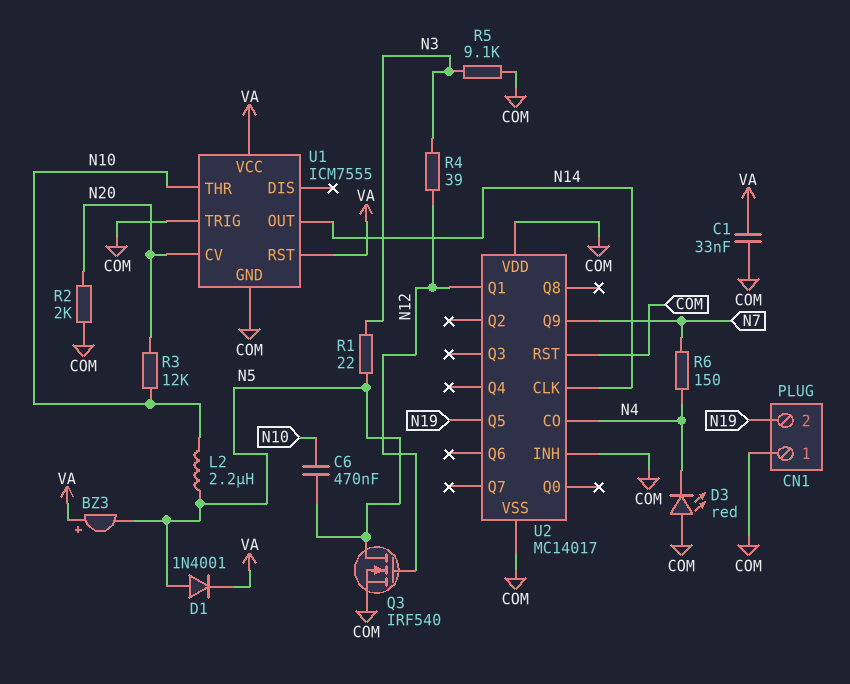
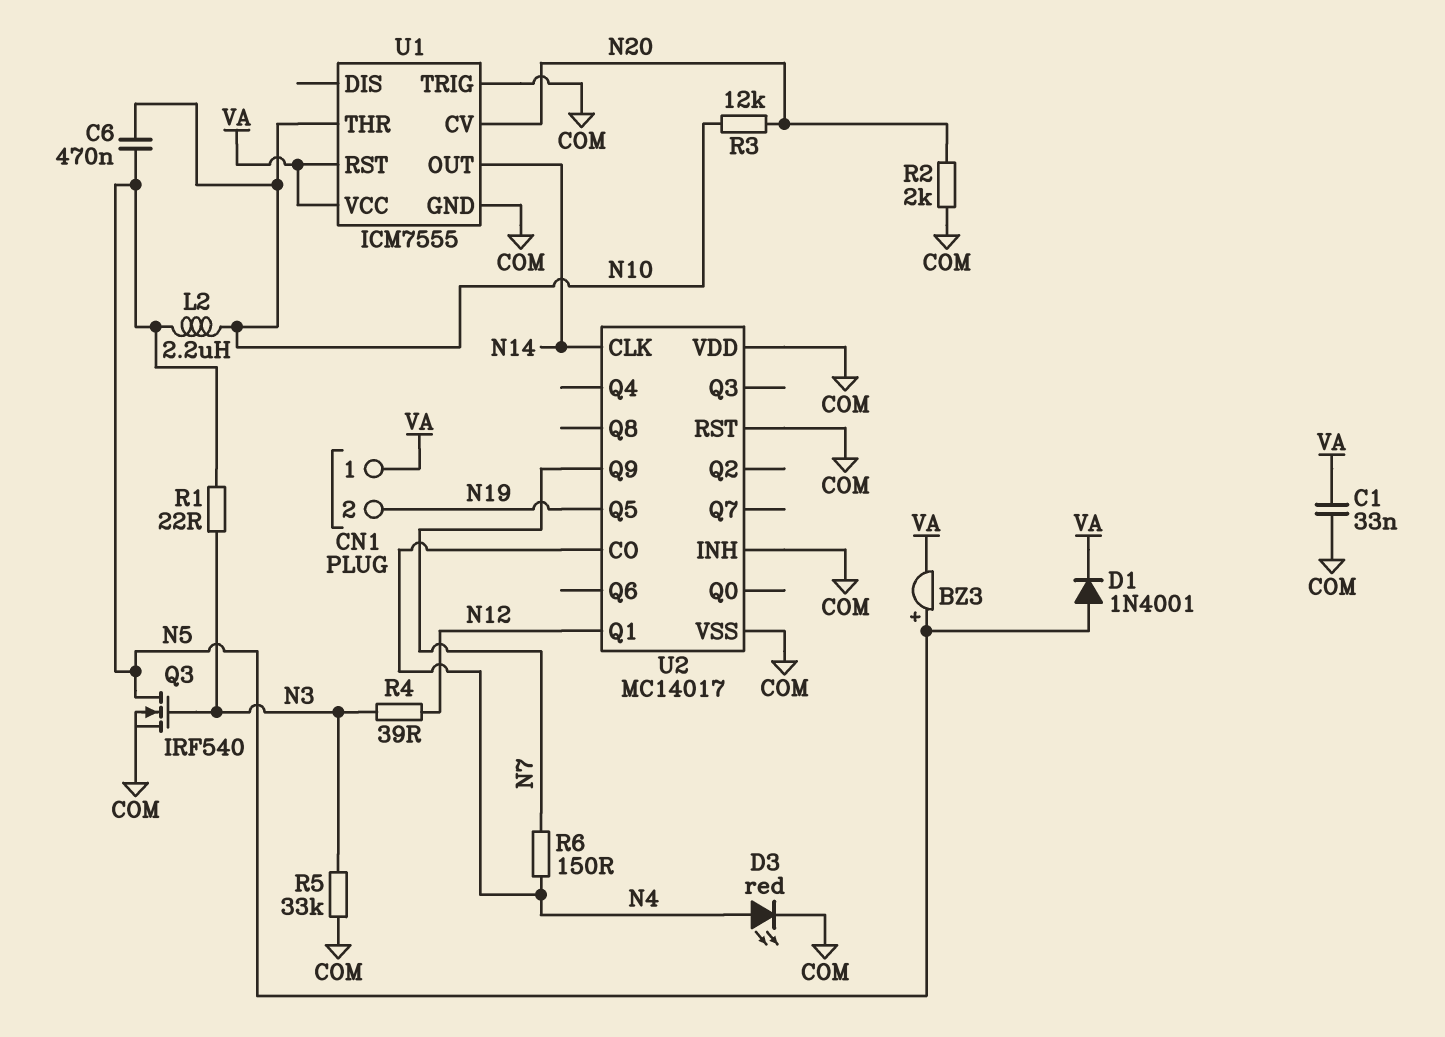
BZ3: buzzer (plus VA, minus N5) -> buzzer (plus N5, minus VA)
CN1 pin 1: COM -> VA
D3: LED red (A COM, K N4) -> LED red (A N4, K COM)
Q3: NMOS IRF540 (G N12, D N5, S COM) -> NMOS IRF540 (G N3, D N5, S COM)
R5: 9.1k (COM, N3) -> 33k (COM, N3)

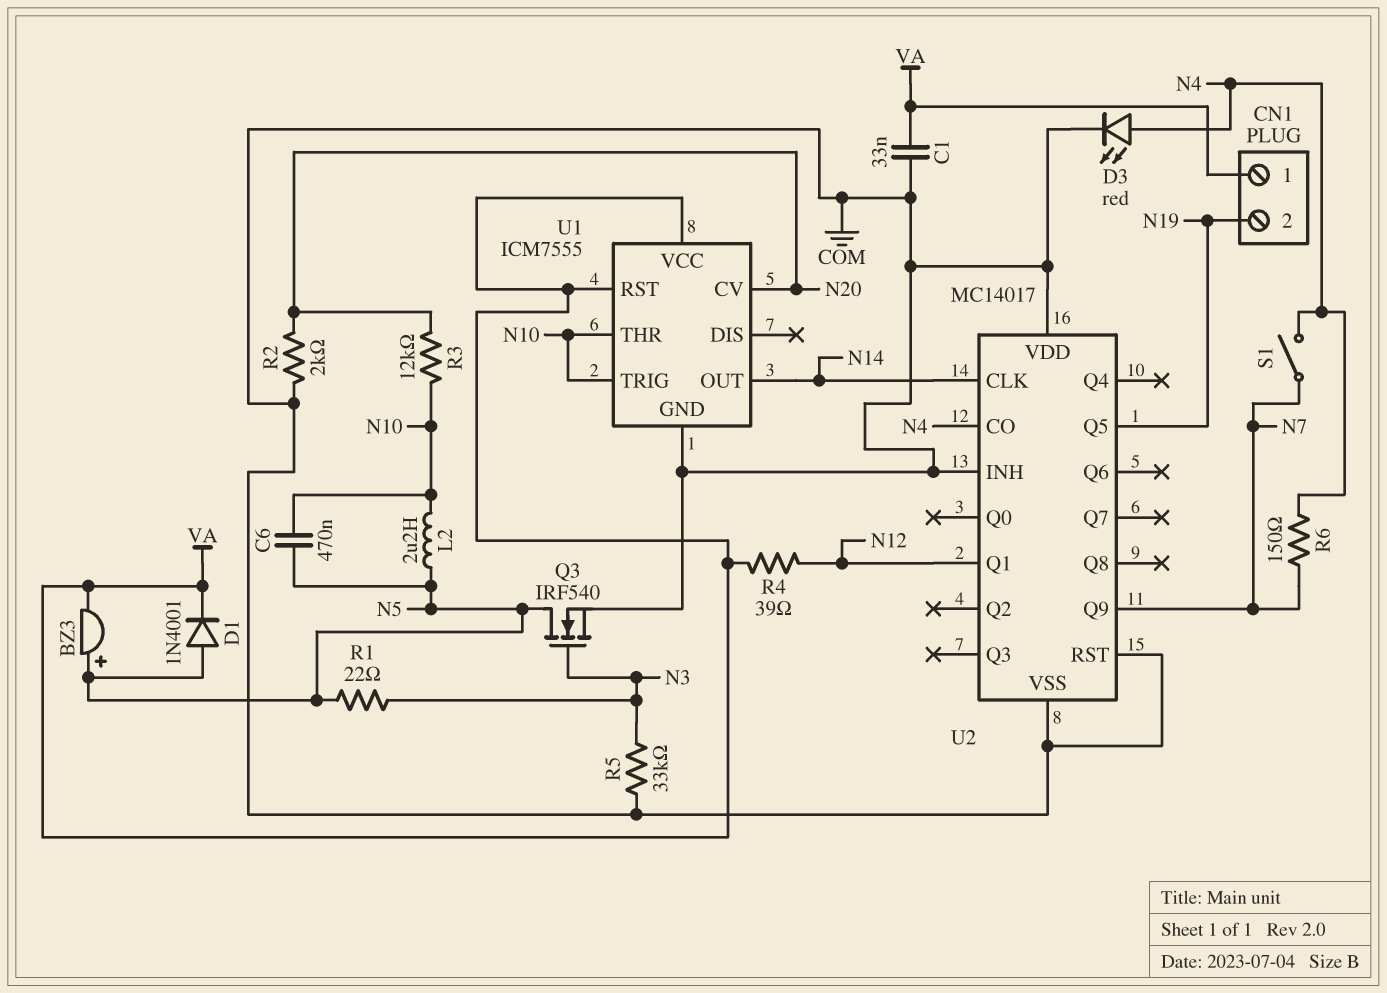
R4: 39 (N3, N12) -> 39 (N12, VA)
S1: none -> switch (N4, N7)
U1 pin TRIG: COM -> N10

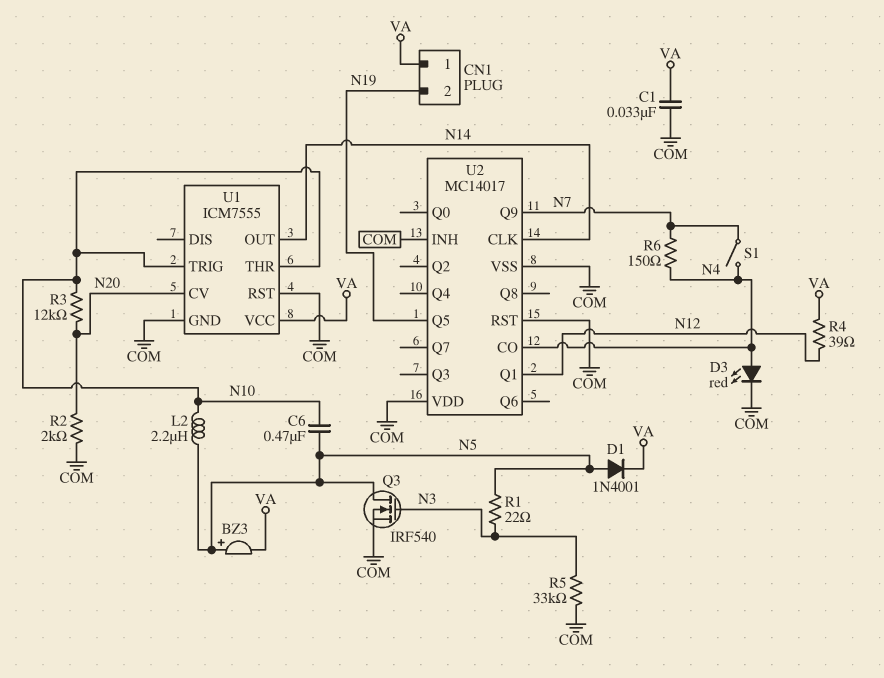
U1 pin RST: VA -> COM

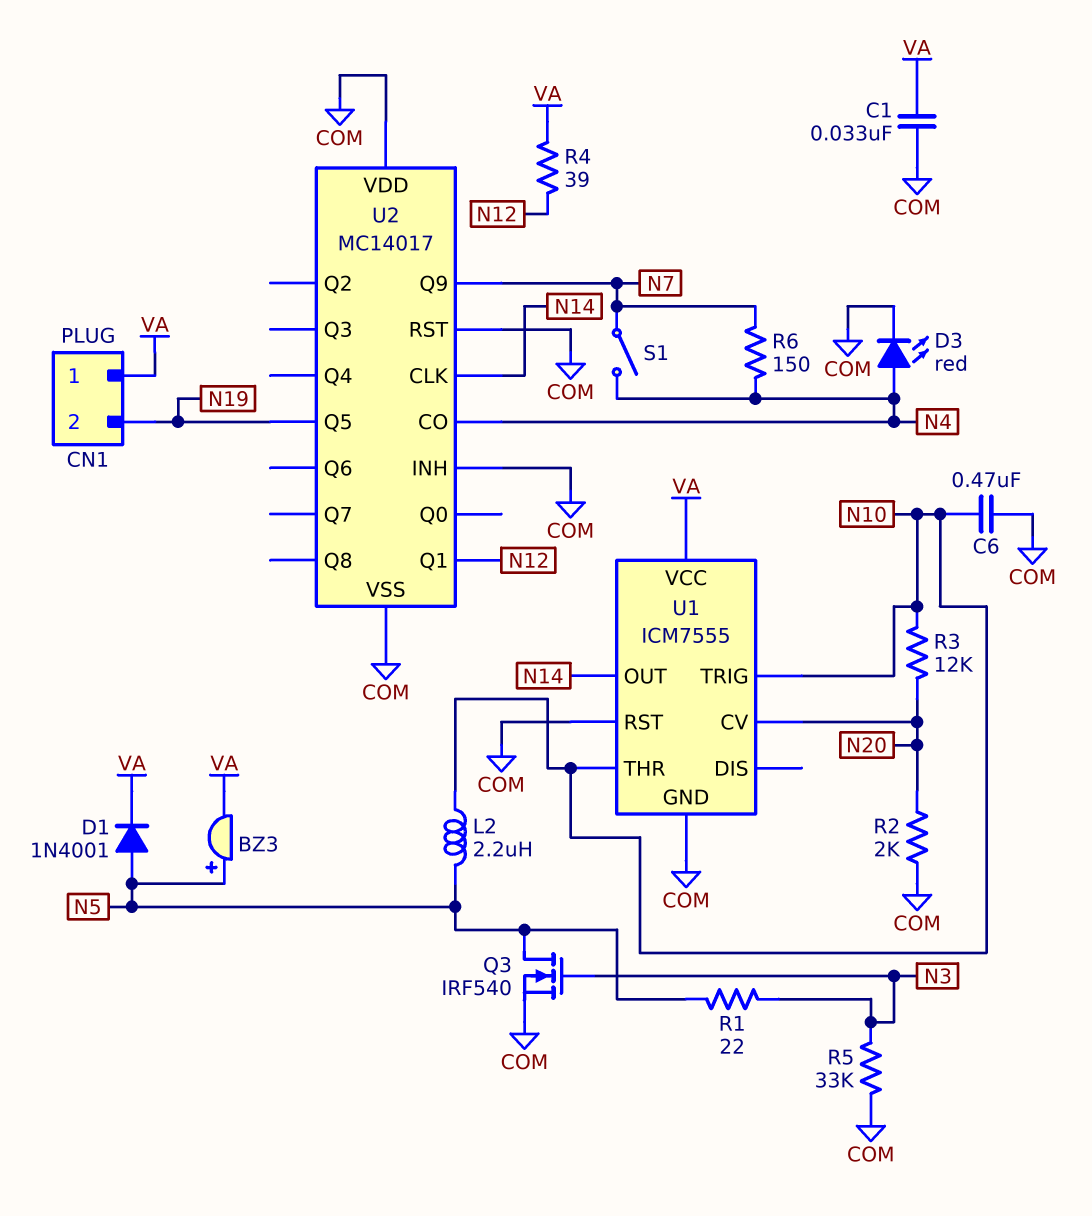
C6: 470nF (N5, N10) -> 470nF (COM, N10)

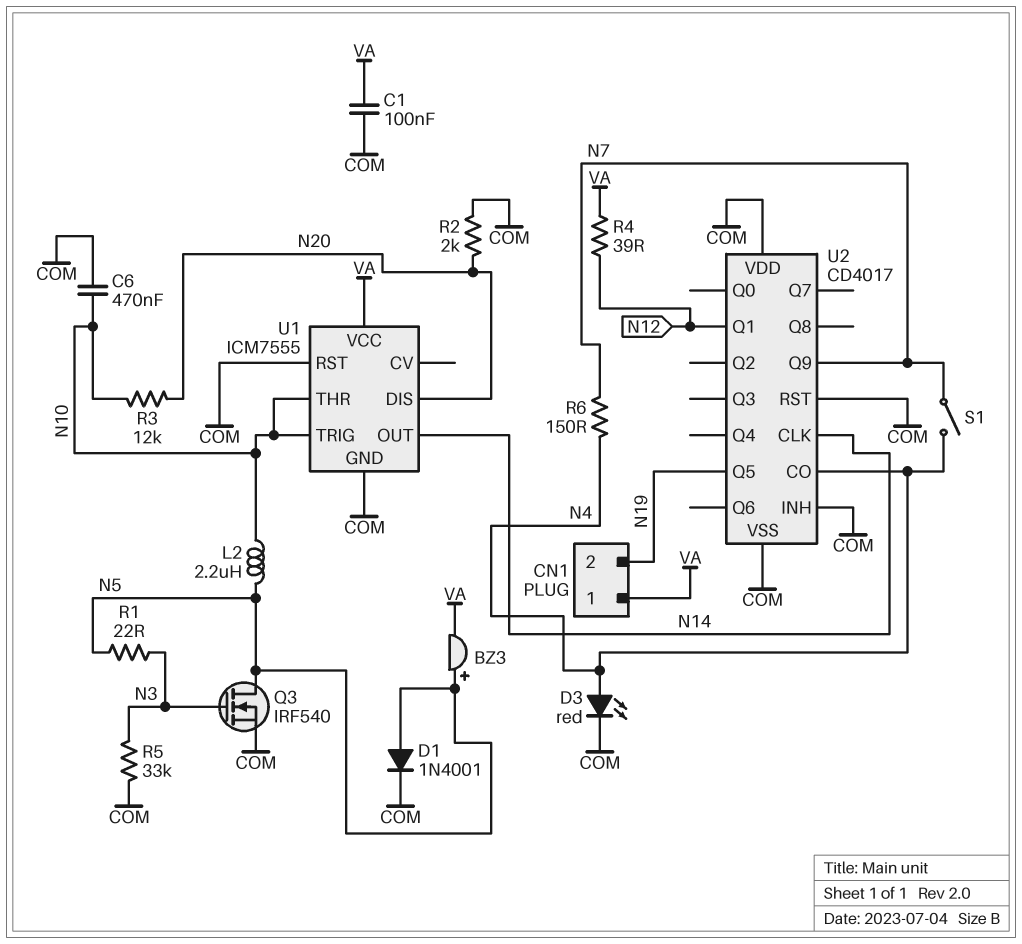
C1: 33nF (COM, VA) -> 100nF (COM, VA)
D1: diode 1N4001 (A N5, K VA) -> diode 1N4001 (A N5, K COM)
U1 pin CV: N20 -> none
U1 pin DIS: none -> N20
U2: MC14017 -> CD4017

